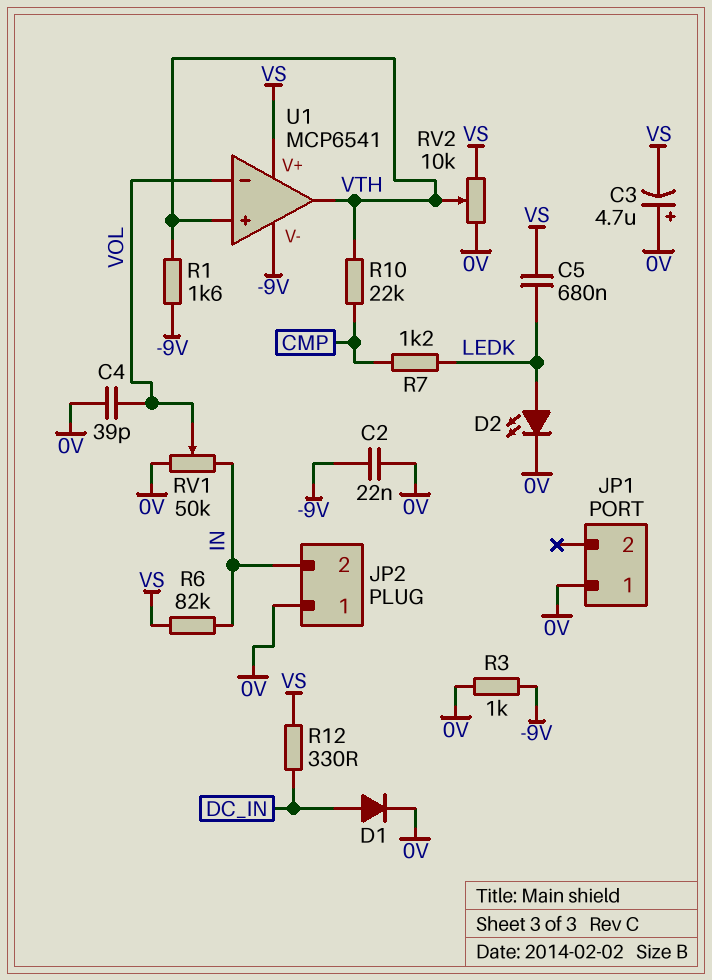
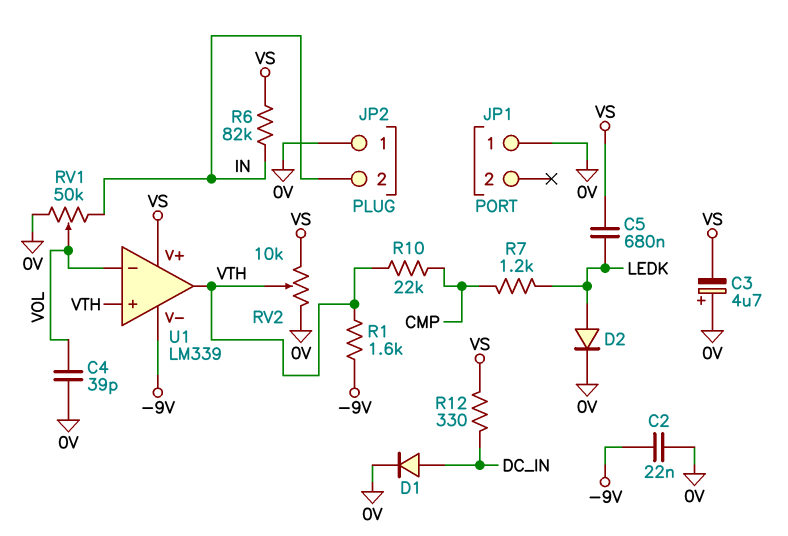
D2: LED (A LEDK, K 0V) -> diode (A LEDK, K 0V)
R3: 1k (-9V, 0V) -> none
U1: MCP6541 -> LM339

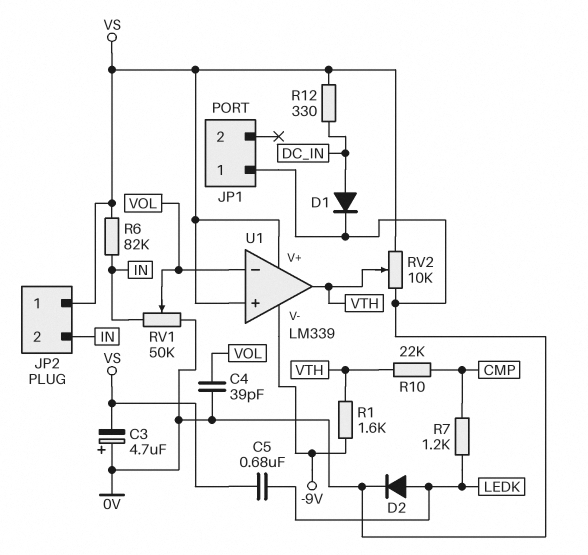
C2: 22nF (-9V, 0V) -> none
JP2 pin 1: 0V -> VS
U1 pin in+: VTH -> VS

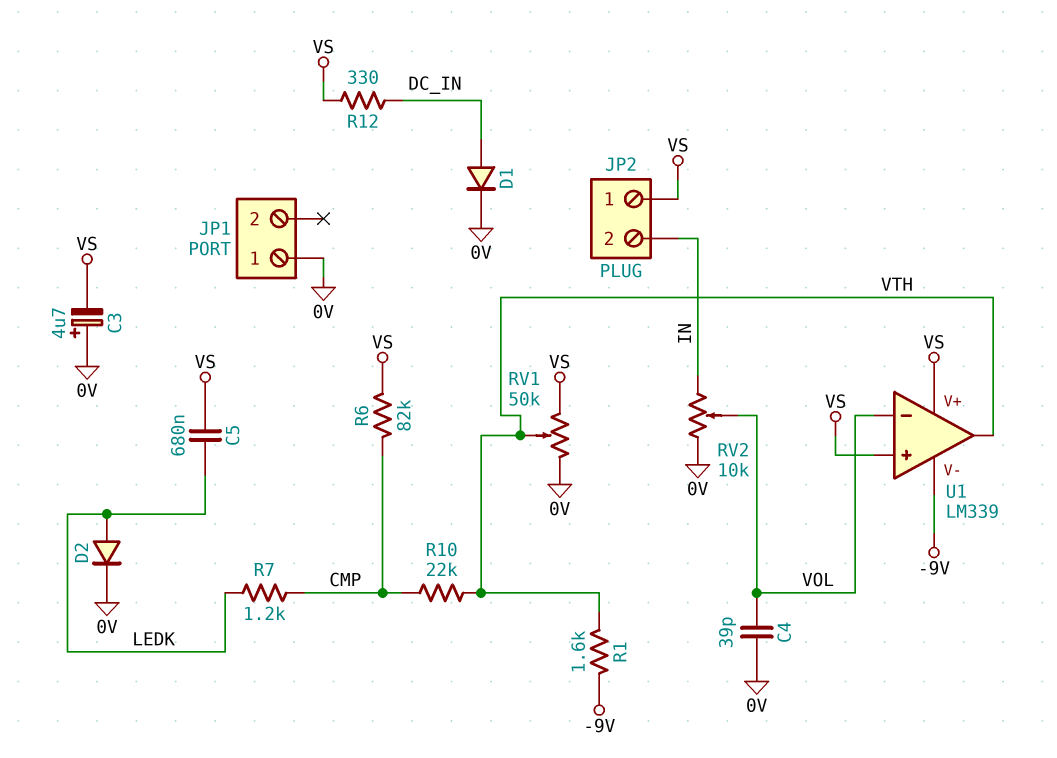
R6: 82k (IN, VS) -> 82k (CMP, VS)
RV1: 50k (0V, IN, wiper VOL) -> 50k (0V, VS, wiper VTH)
RV2: 10k (0V, VS, wiper VTH) -> 10k (0V, IN, wiper VOL)

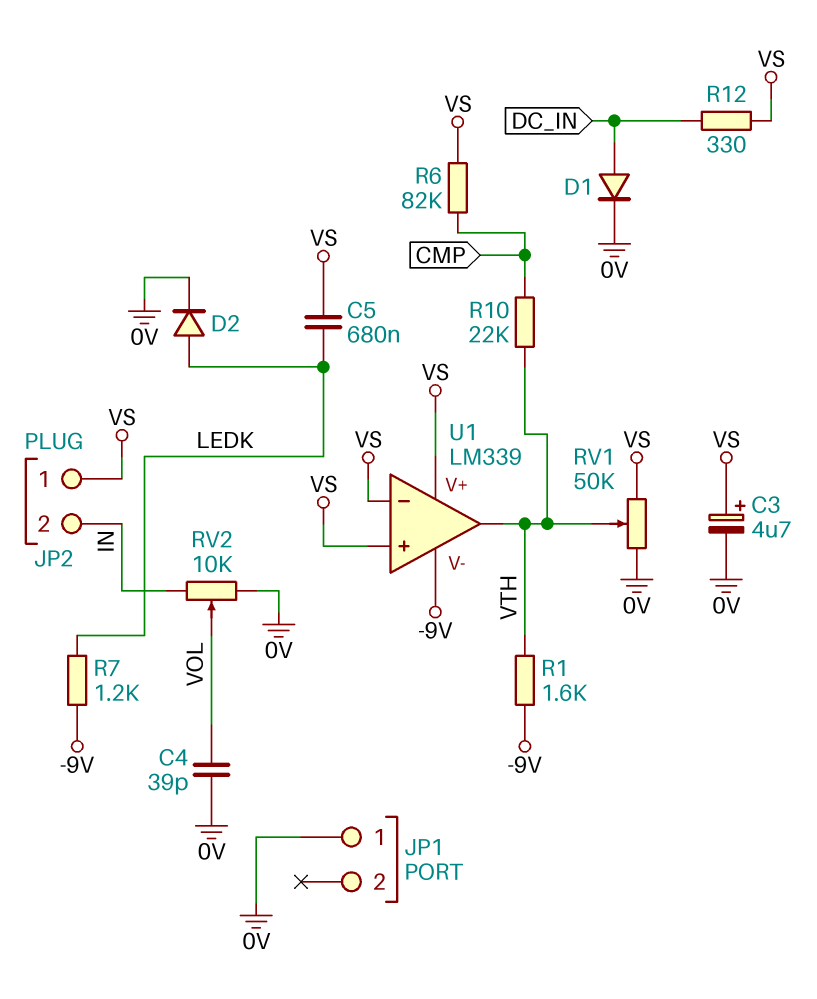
C3: 4.7uF (plus 0V, minus VS) -> 4.7uF (plus VS, minus 0V)
R7: 1.2k (CMP, LEDK) -> 1.2k (-9V, LEDK)
U1 pin in-: VOL -> VS

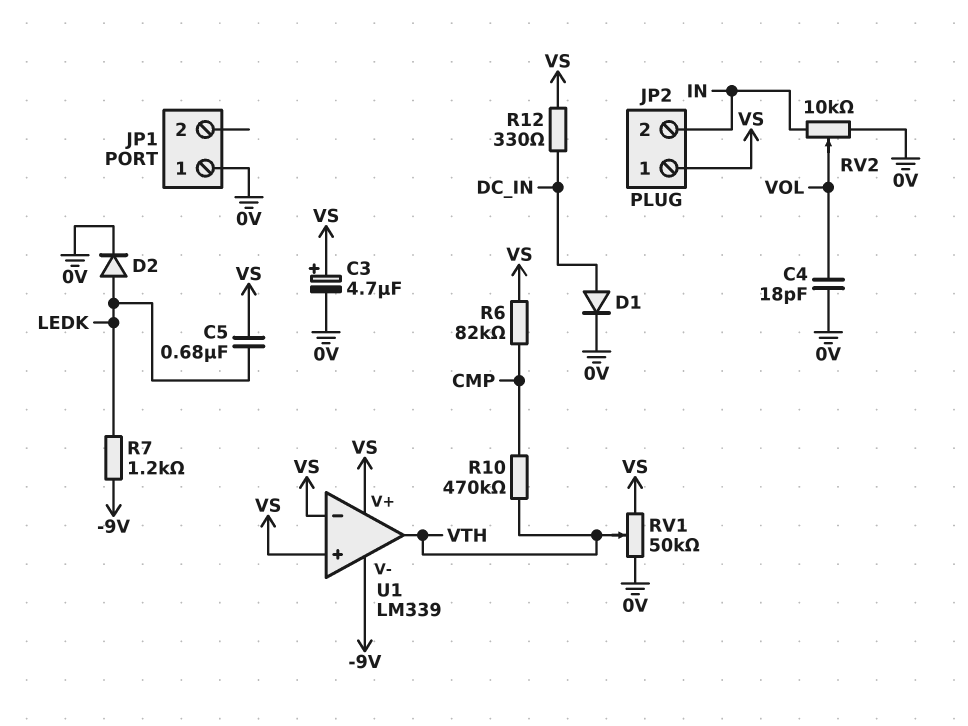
C4: 39pF (0V, VOL) -> 18pF (0V, VOL)
R1: 1.6k (-9V, VTH) -> none
R10: 22k (CMP, VTH) -> 470k (CMP, VTH)

